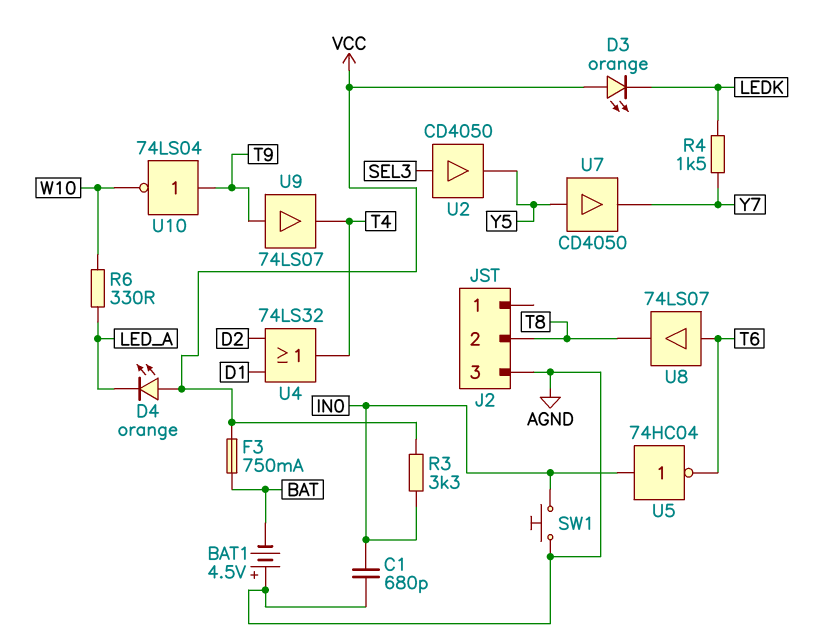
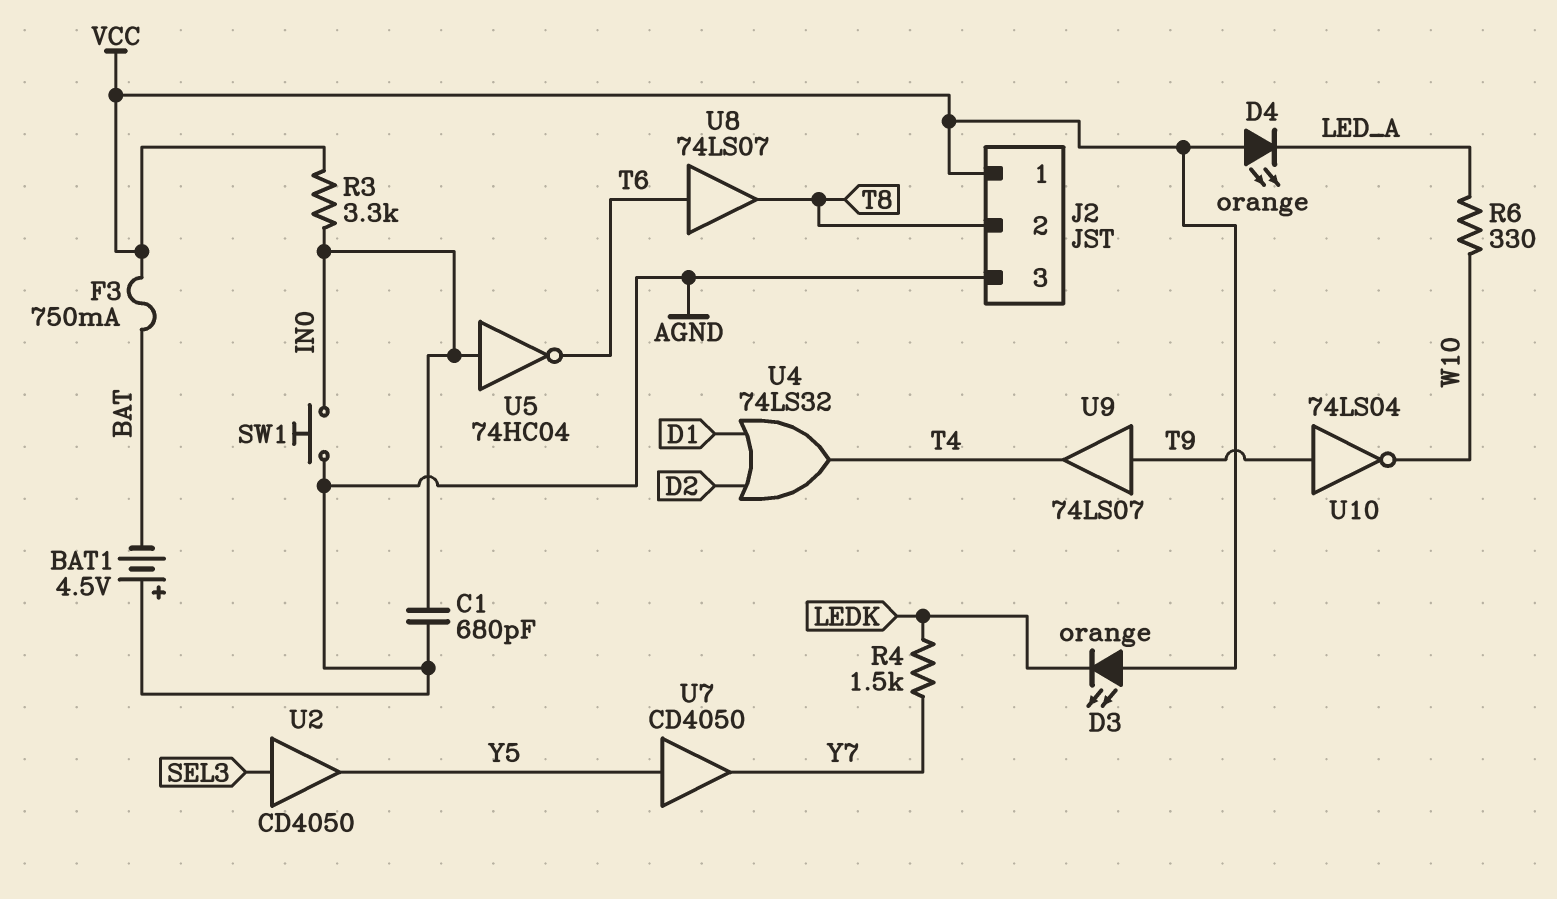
J2 pin 1: none -> VCC

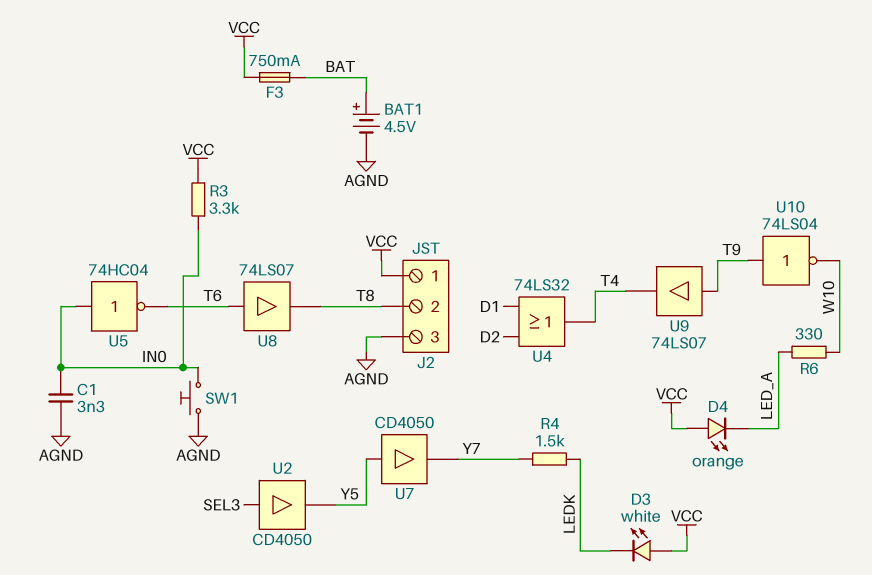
BAT1: 4.5V (plus AGND, minus BAT) -> 4.5V (plus BAT, minus AGND)
C1: 680pF (AGND, IN0) -> 3.3nF (AGND, IN0)
D3: LED orange (A VCC, K LEDK) -> LED white (A VCC, K LEDK)

